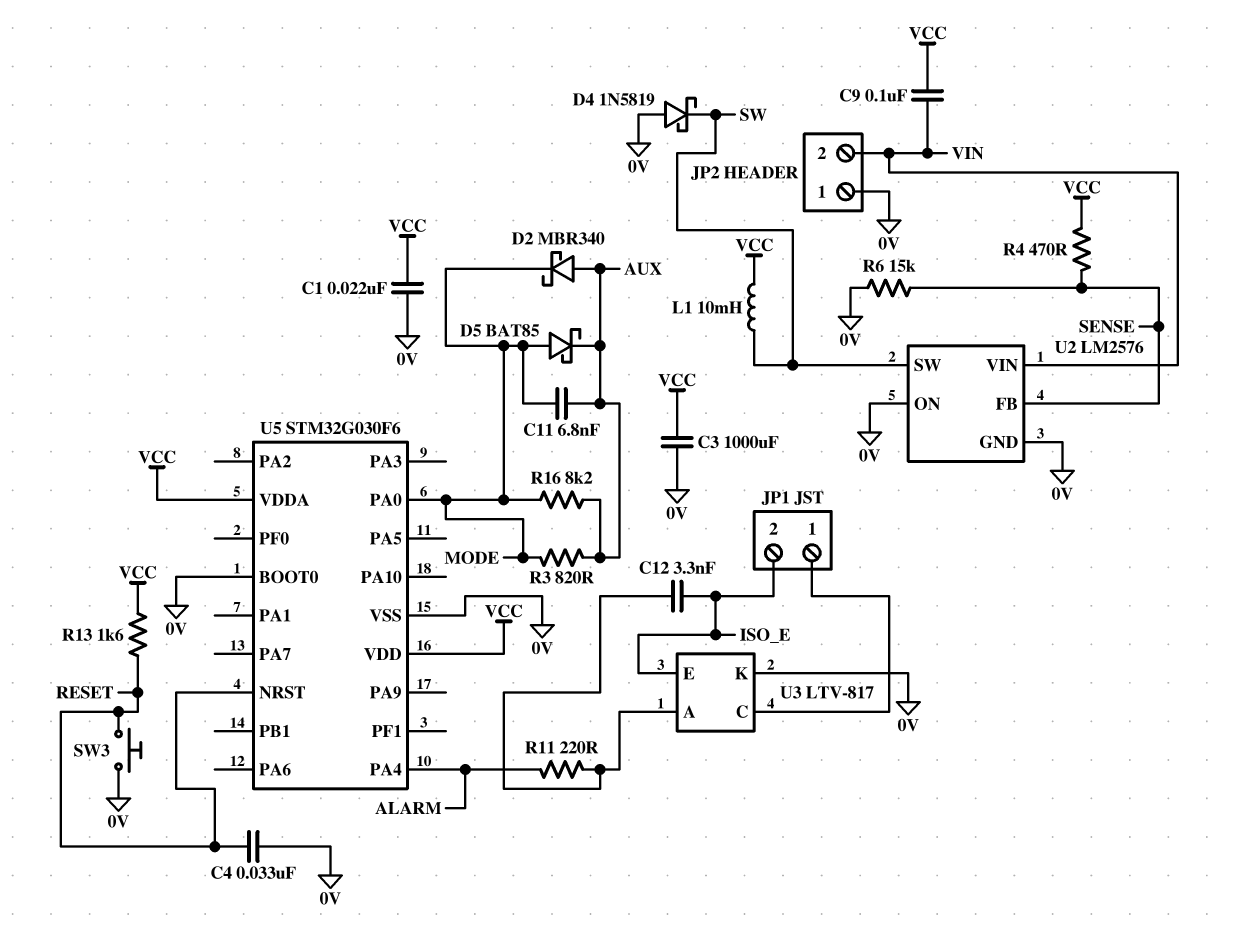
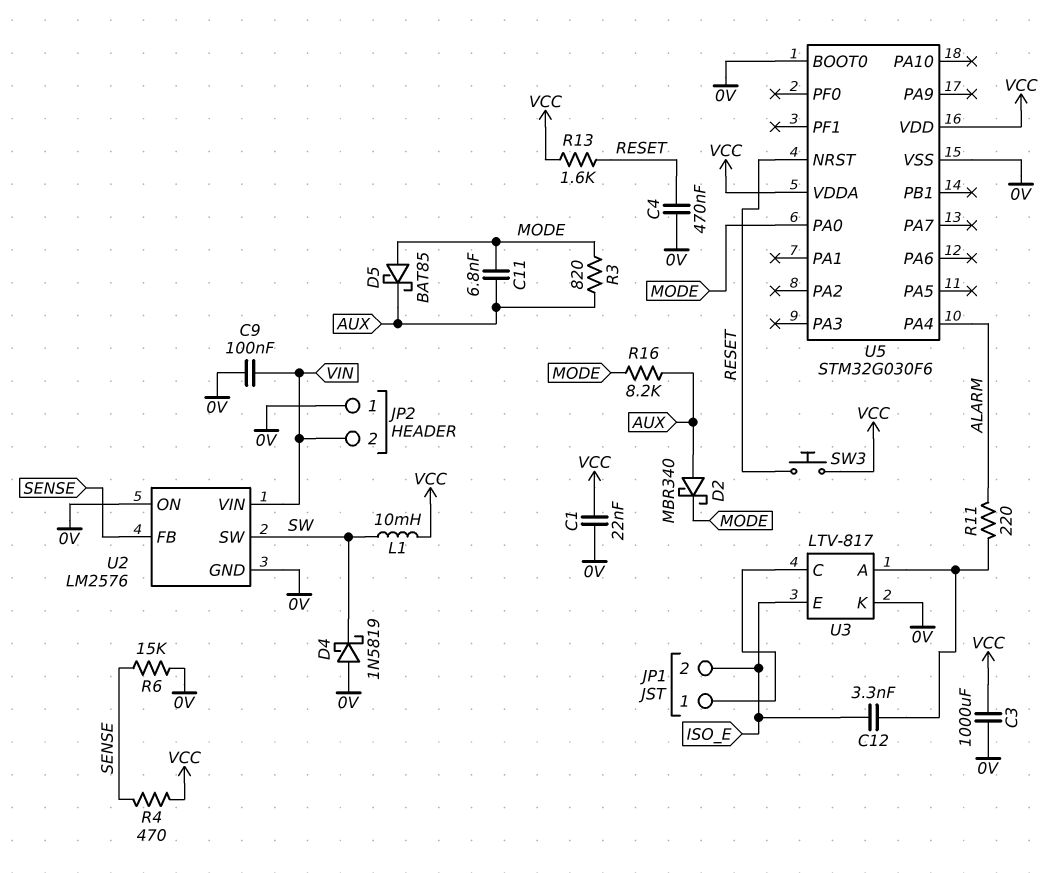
C4: 33nF (0V, RESET) -> 470nF (0V, RESET)
C9: 100nF (VCC, VIN) -> 100nF (0V, VIN)
SW3: button (0V, RESET) -> button (RESET, VCC)

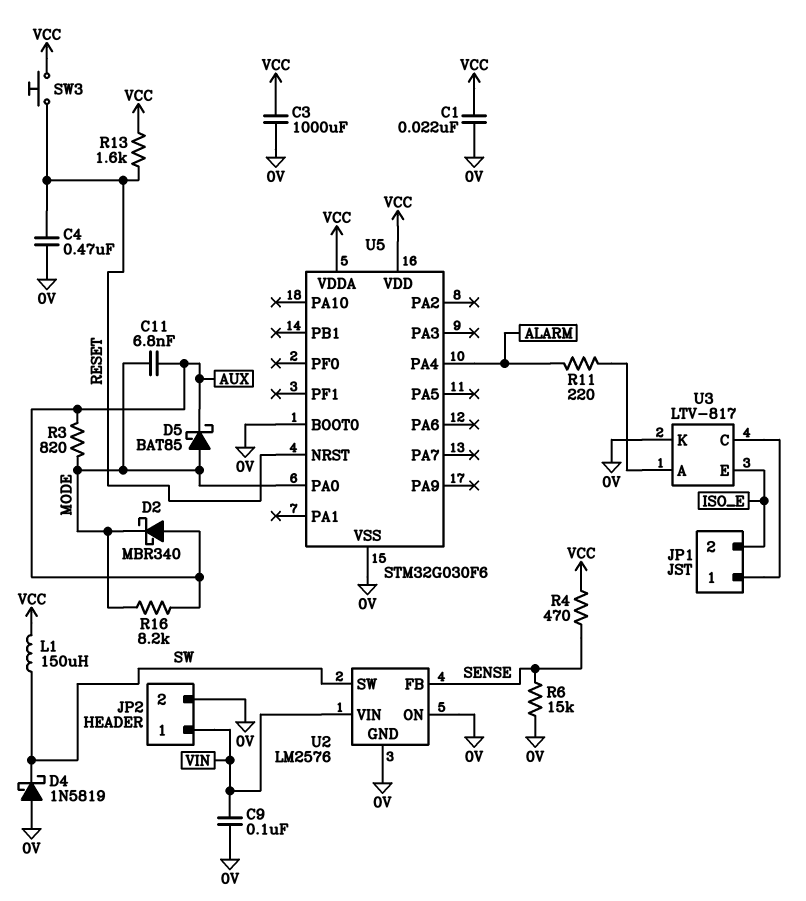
C12: 3.3nF (ISO_E, U3/A) -> none
JP2 pin 1: 0V -> VIN
JP2 pin 2: VIN -> 0V
L1: 10mH (SW, VCC) -> 150uH (SW, VCC)

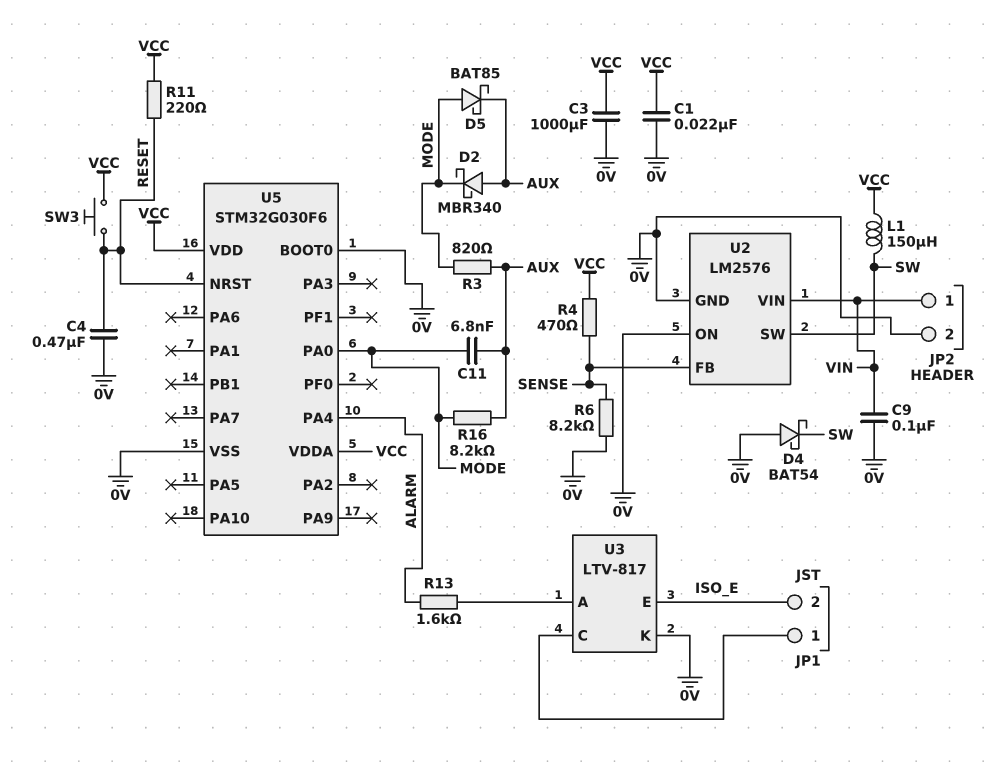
D4: schottky 1N5819 (A 0V, K SW) -> schottky BAT54 (A 0V, K SW)
R6: 15k (0V, SENSE) -> 8.2k (0V, SENSE)
R11: 220 (ALARM, U3/A) -> 220 (RESET, VCC)
R13: 1.6k (RESET, VCC) -> 1.6k (ALARM, U3/A)

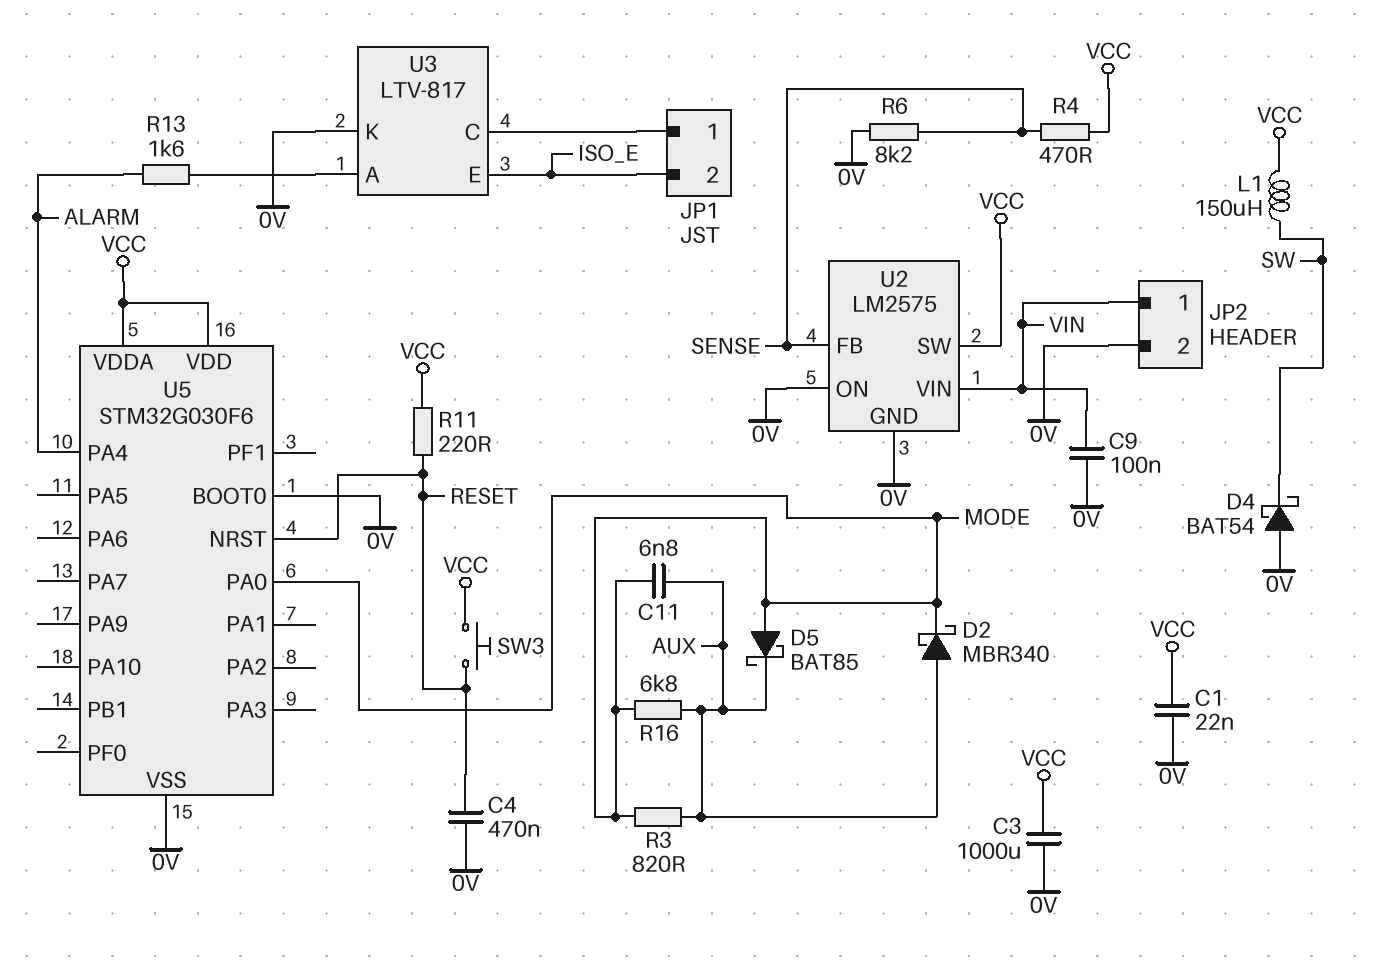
R16: 8.2k (AUX, MODE) -> 6.8k (AUX, MODE)
U2: LM2576 -> LM2575
U2 pin SW: SW -> VCC

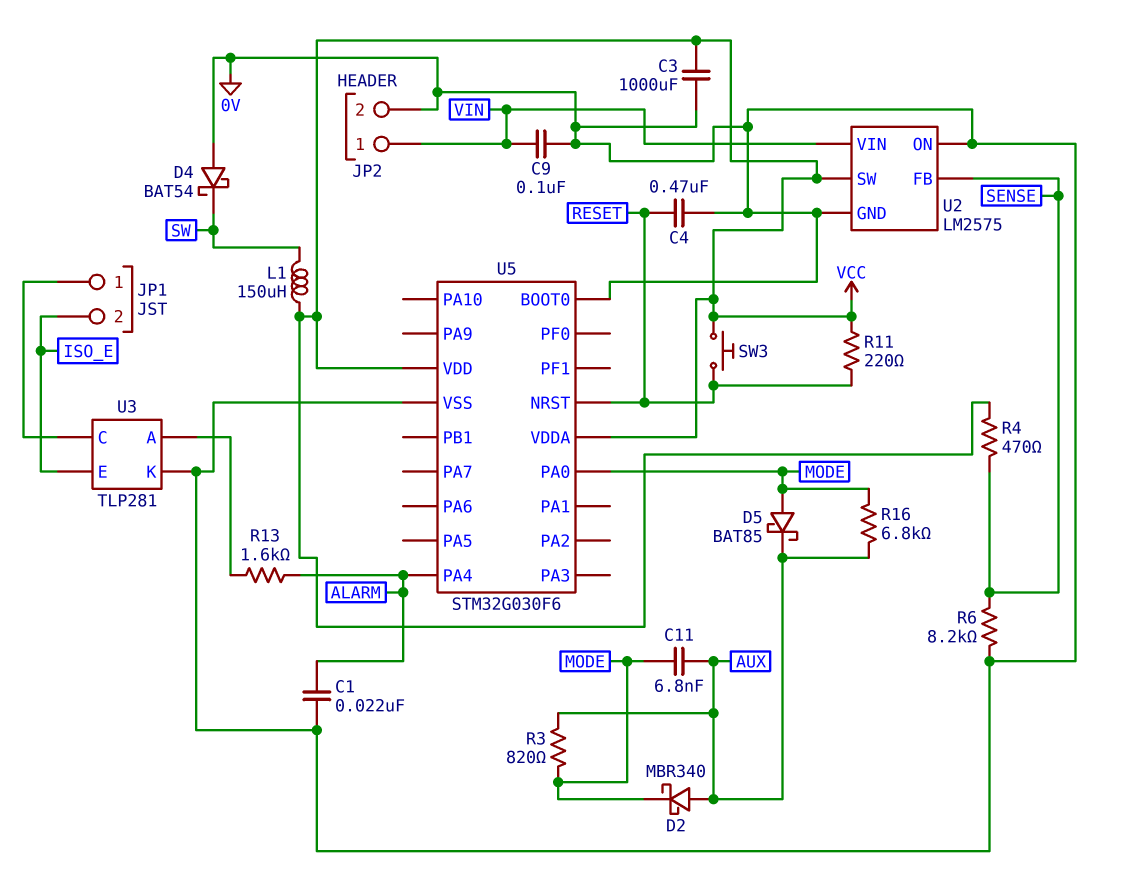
C1: 22nF (0V, VCC) -> 22nF (0V, ALARM)
U3: LTV-817 -> TLP281

